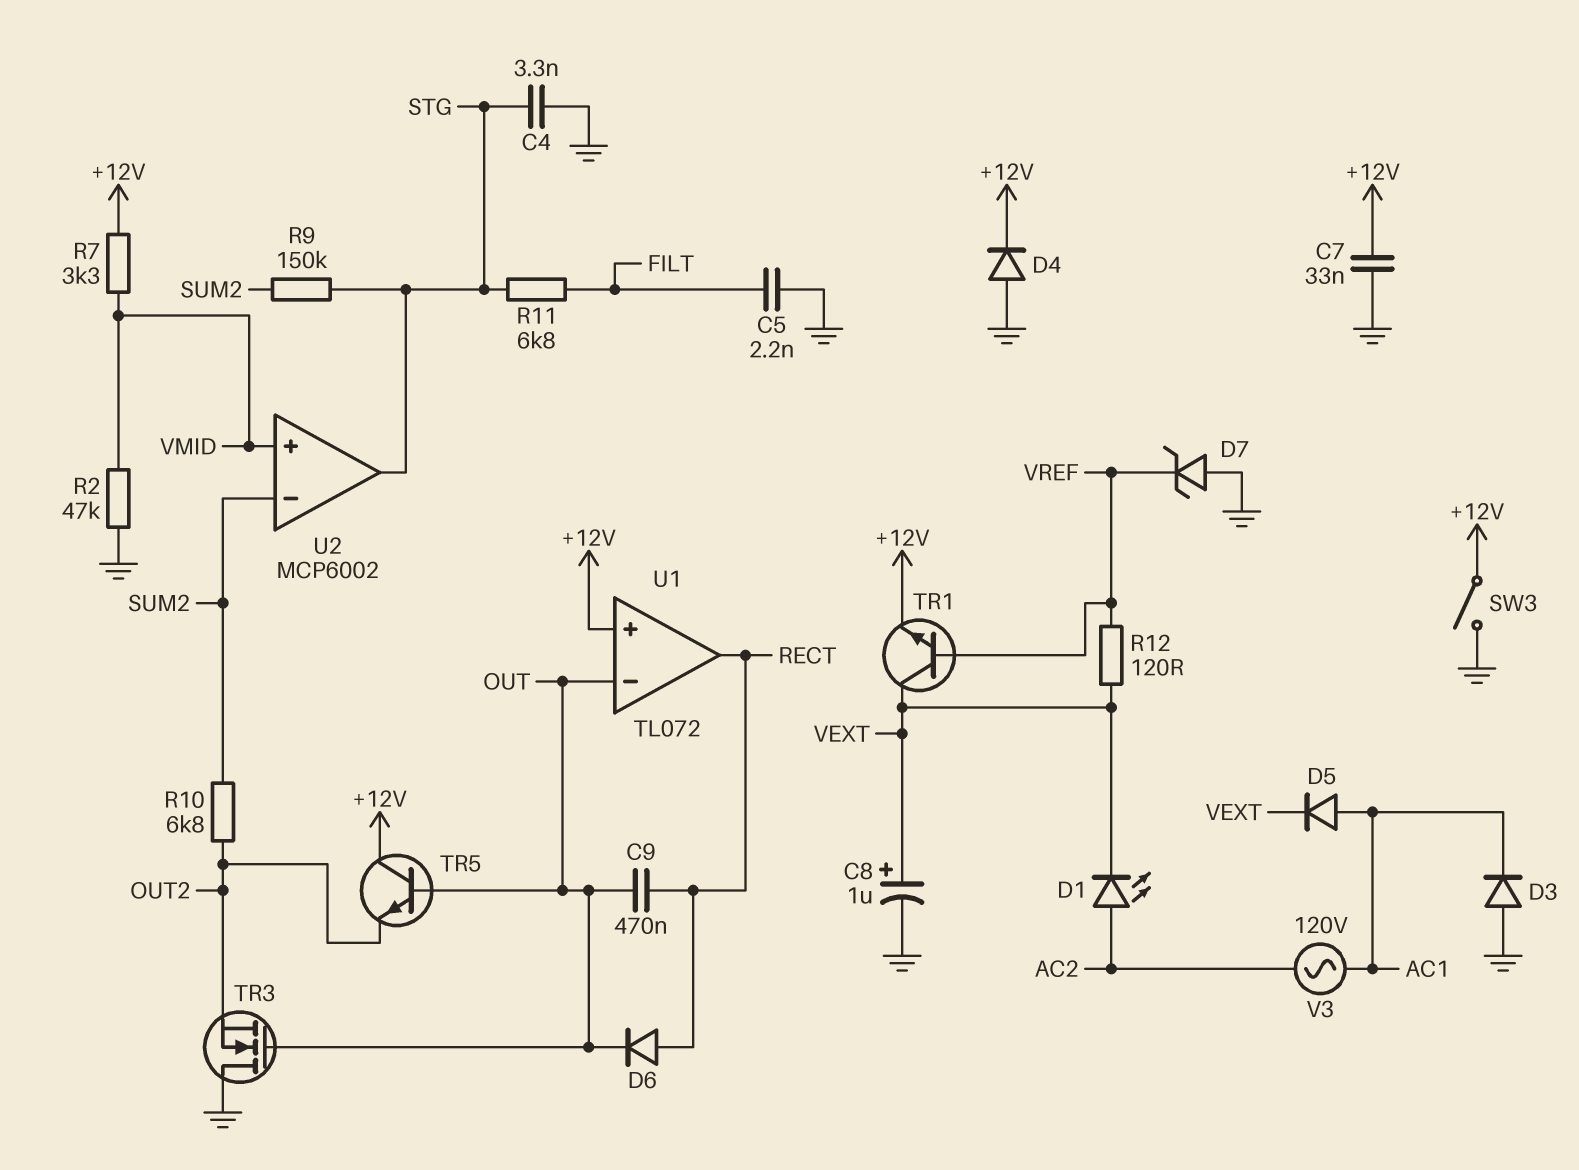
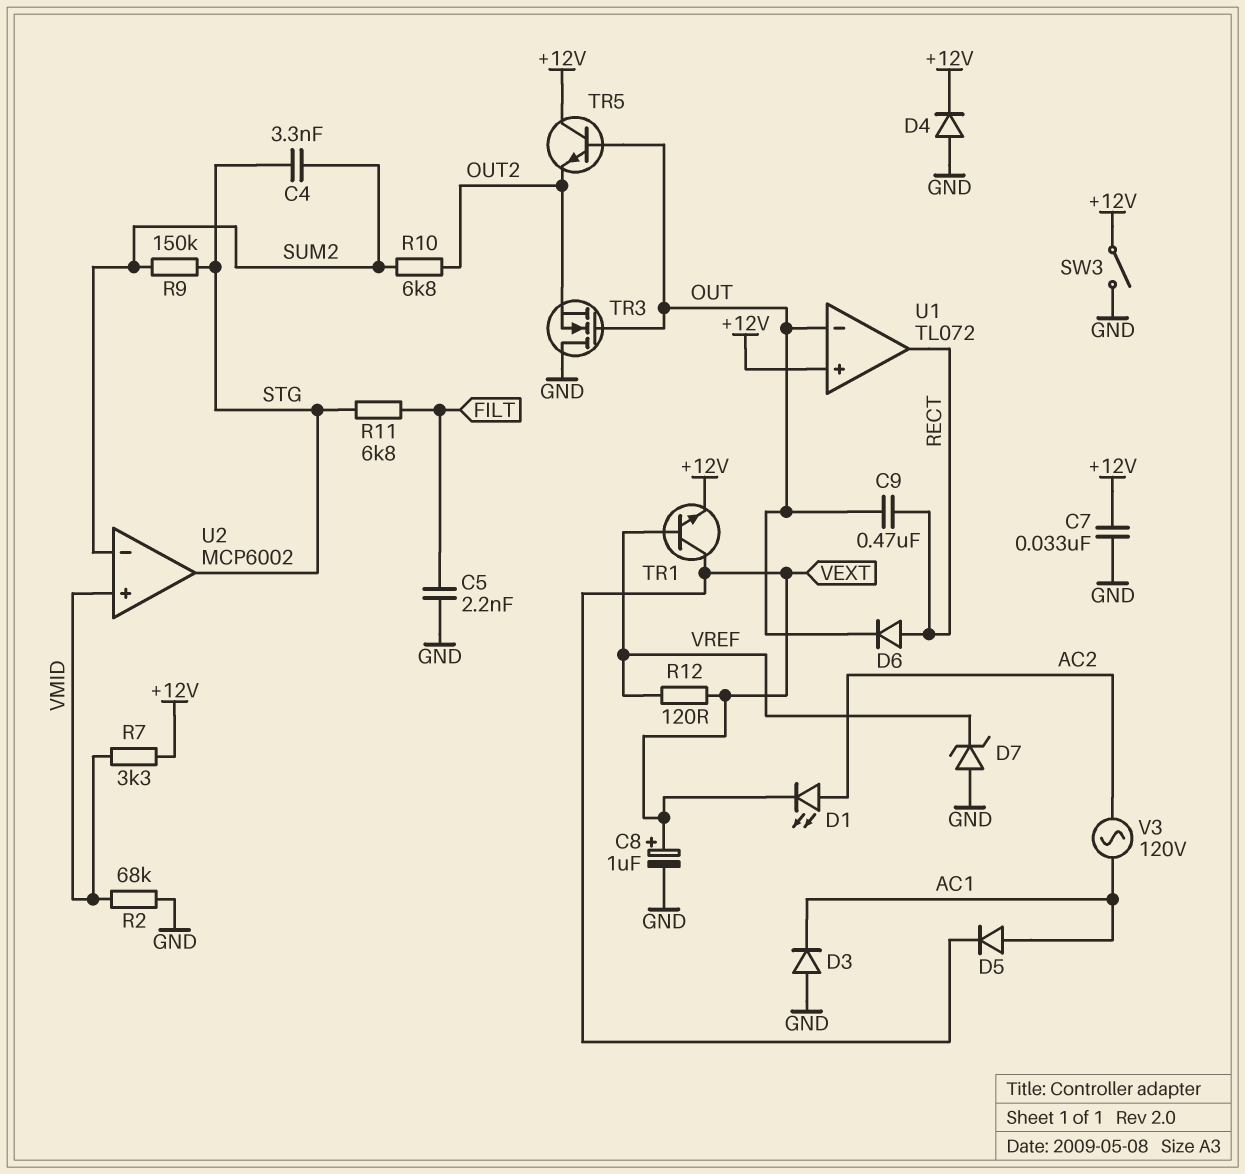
C4: 3.3nF (GND, STG) -> 3.3nF (STG, SUM2)
R2: 47k (GND, VMID) -> 68k (GND, VMID)

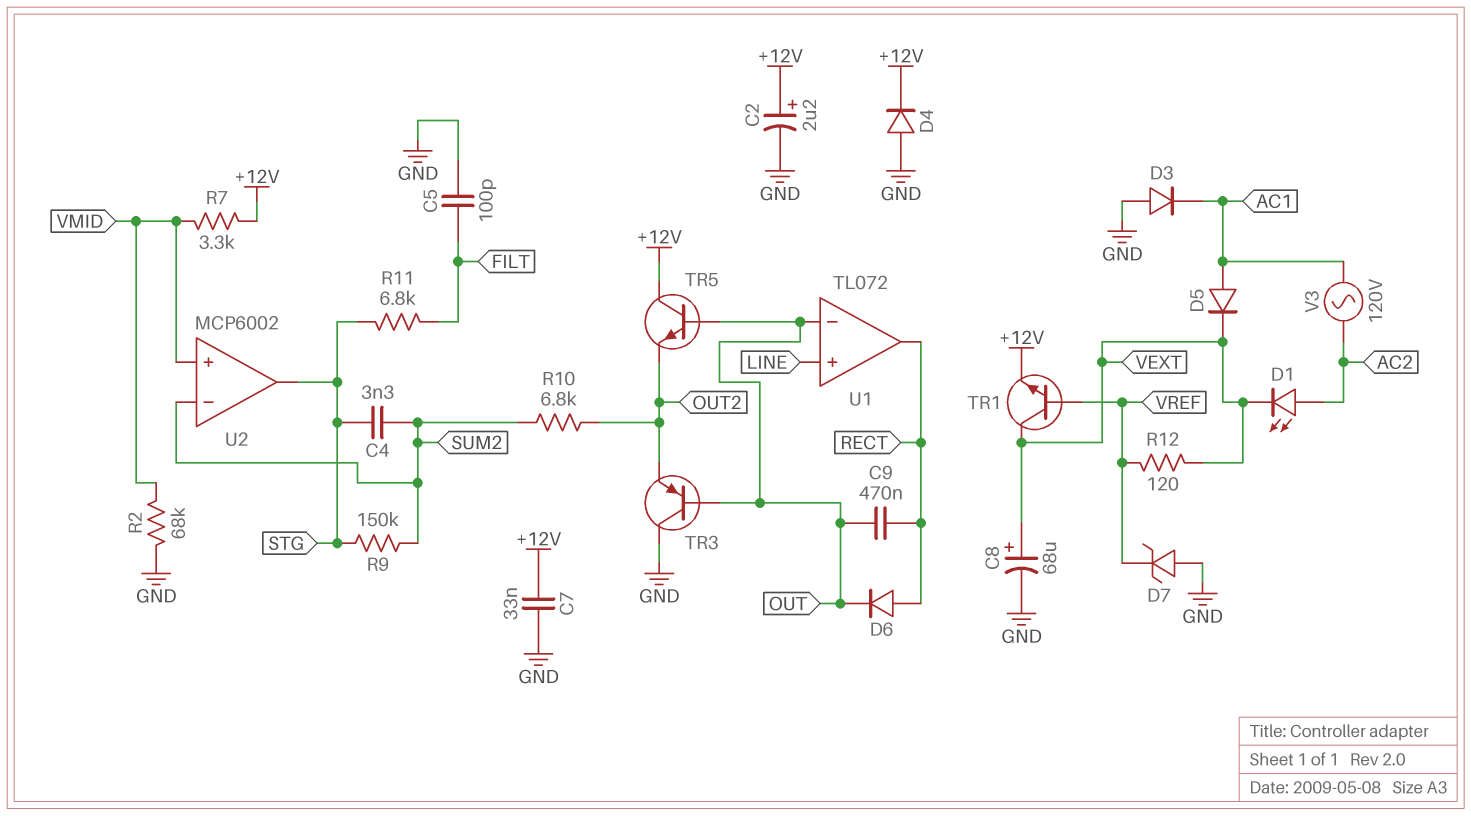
C2: none -> 2.2uF (plus +12V, minus GND)
C5: 2.2nF (FILT, GND) -> 100pF (FILT, GND)
C8: 1uF (plus VEXT, minus GND) -> 68uF (plus VEXT, minus GND)
SW3: switch (+12V, GND) -> none
TR3: NMOS (G OUT, D GND, S OUT2) -> PNP (B OUT, C GND, E OUT2)
U1 pin in+: +12V -> LINE

